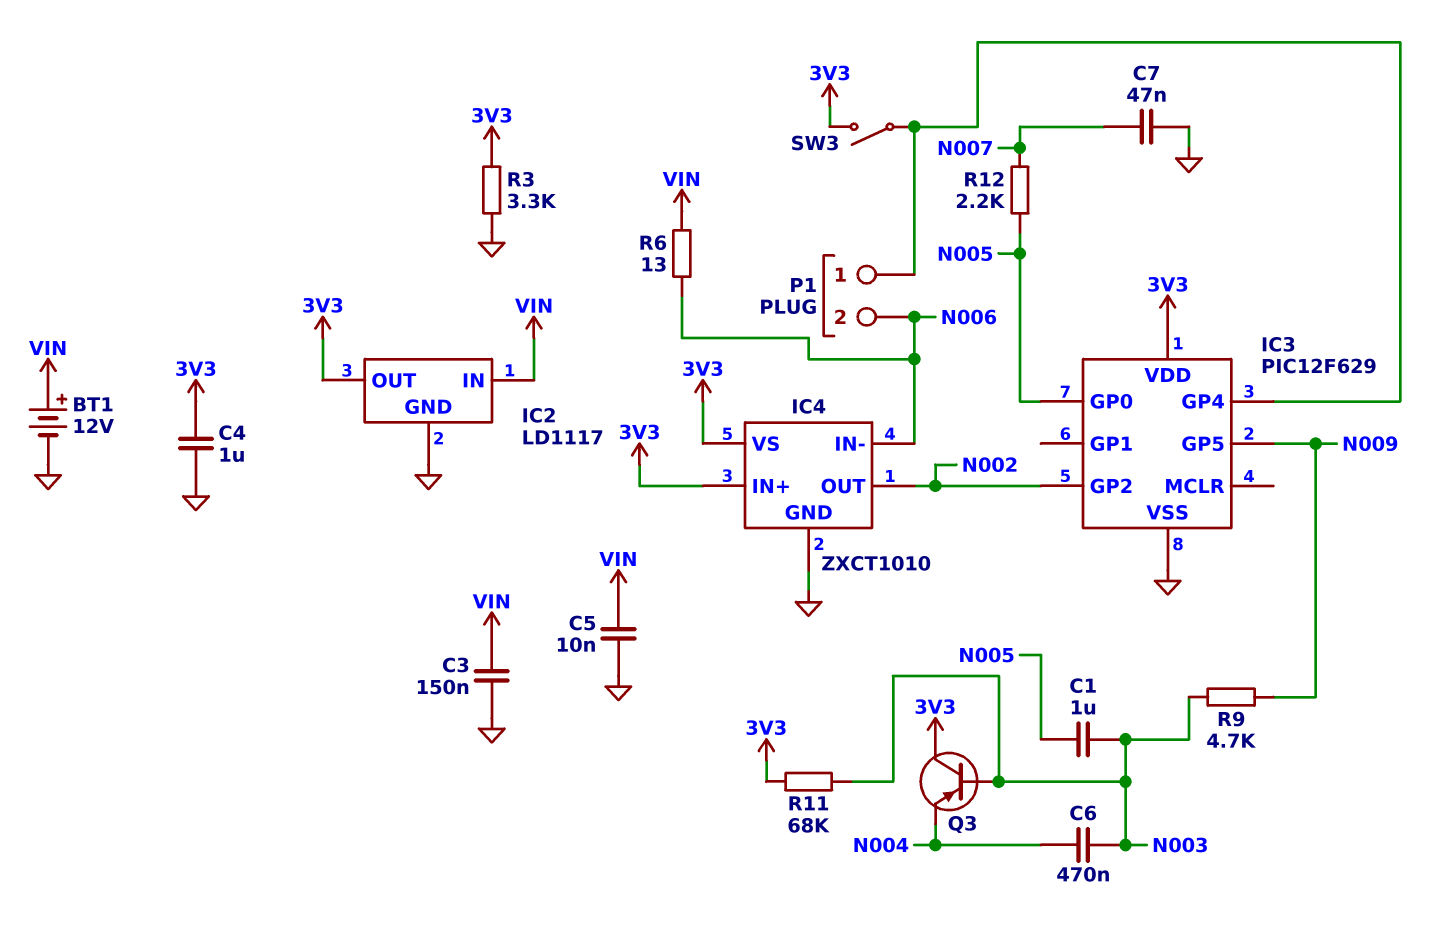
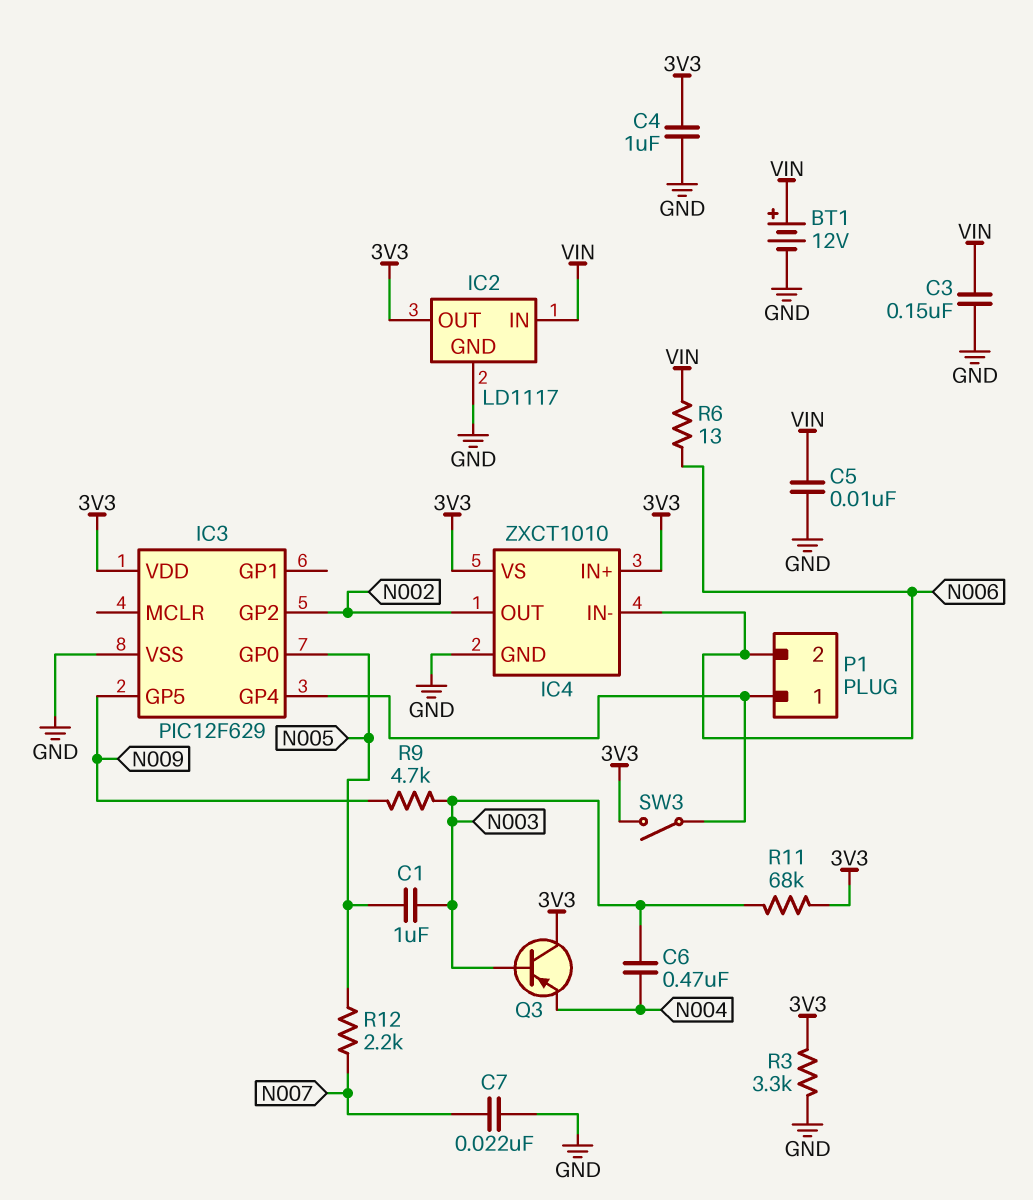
C7: 47nF (GND, N007) -> 22nF (GND, N007)

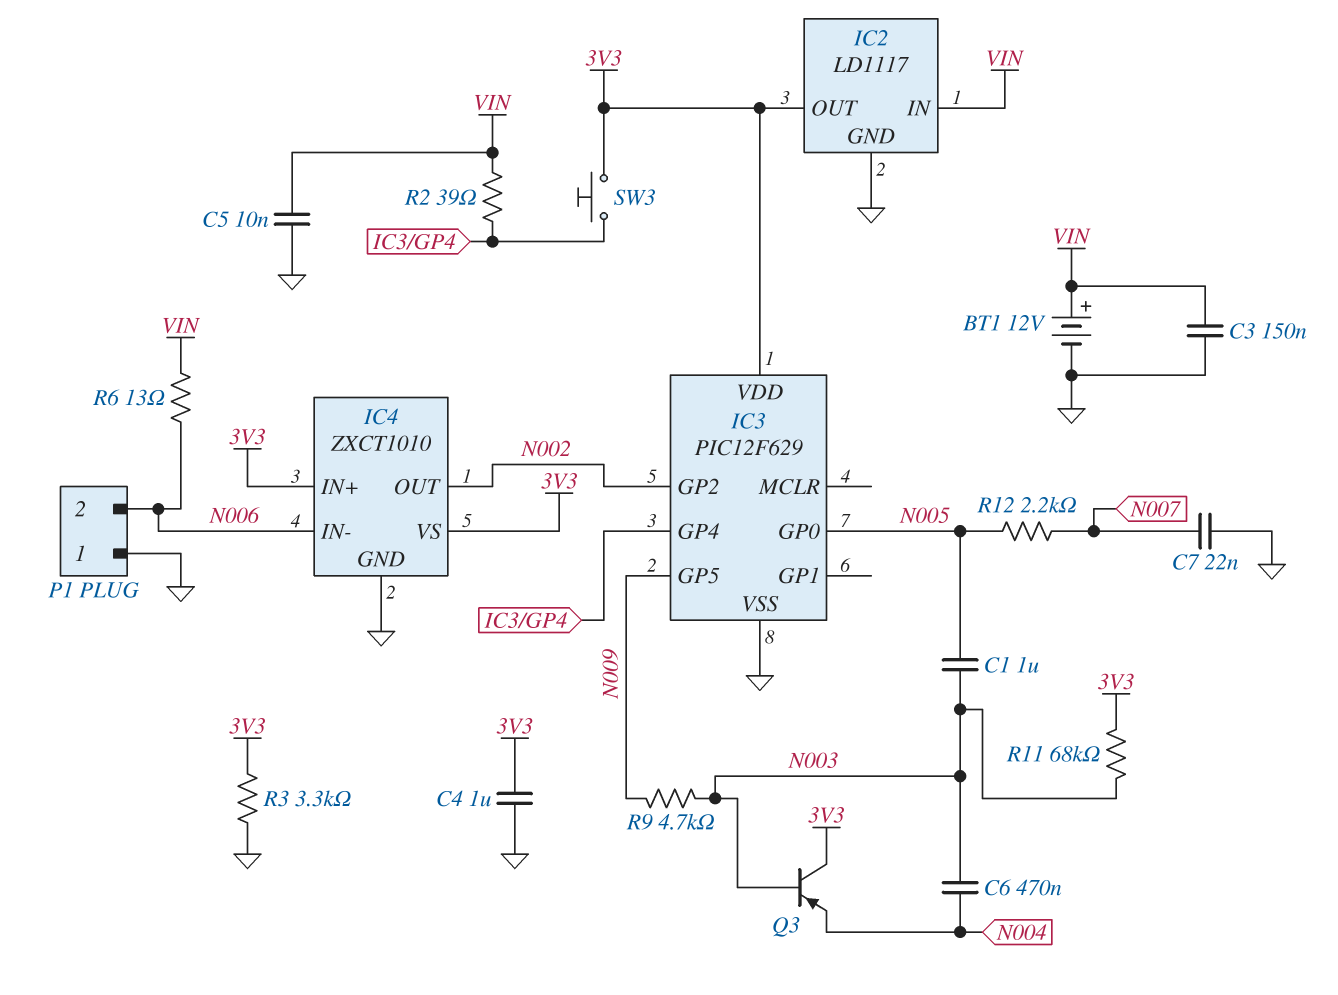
P1 pin 1: IC3/GP4 -> GND
R2: none -> 39 (IC3/GP4, VIN)
SW3: switch (3V3, IC3/GP4) -> button (3V3, IC3/GP4)

